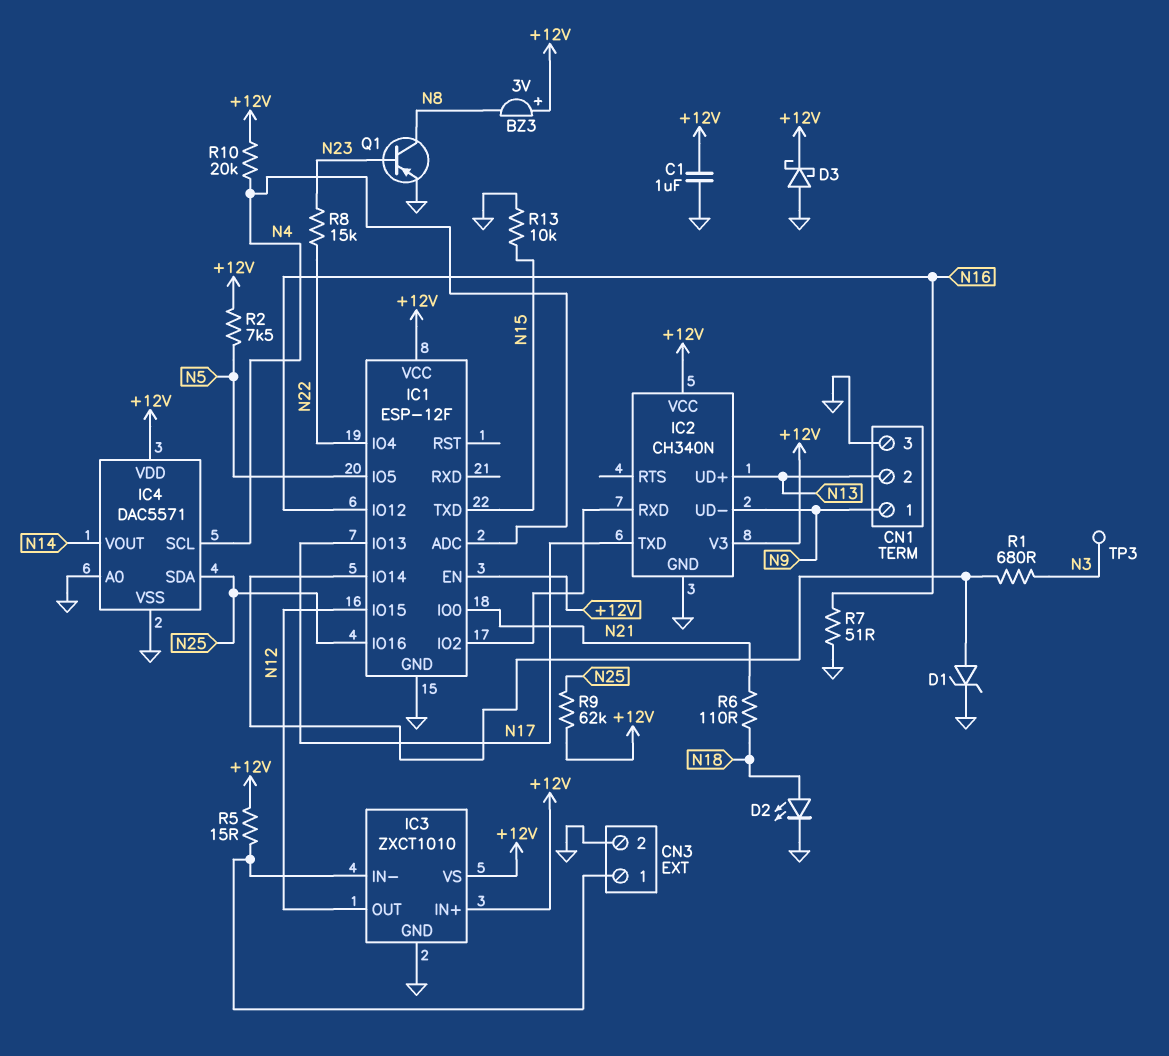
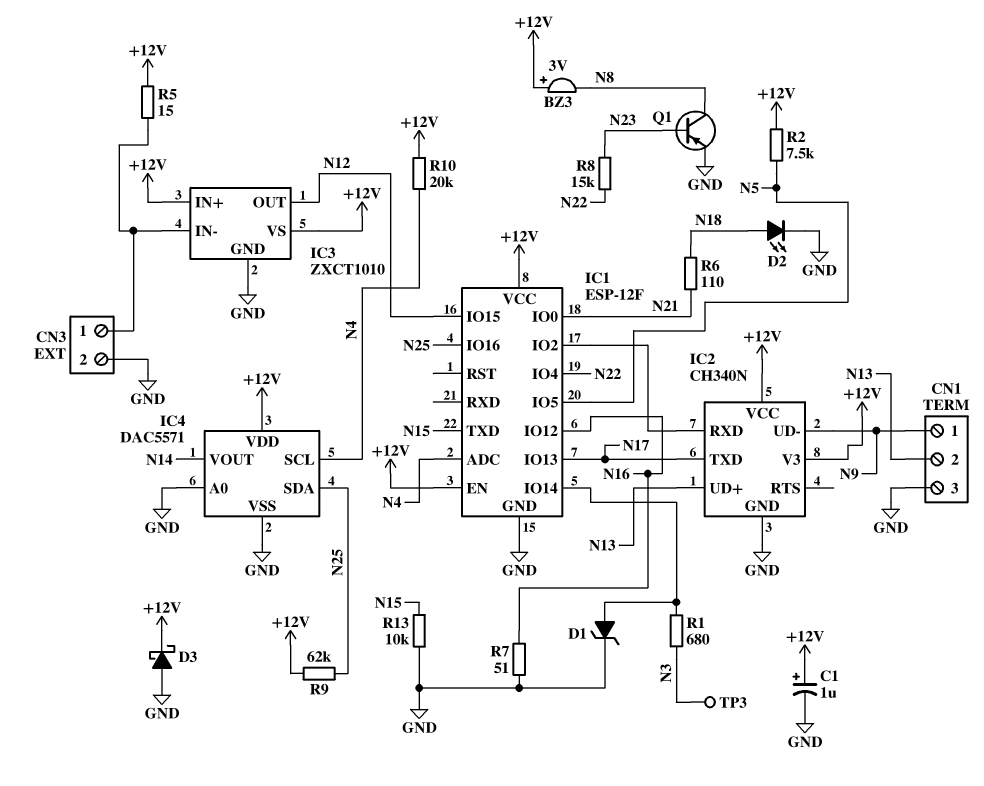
C1: 1uF (+12V, GND) -> 1uF (plus +12V, minus GND)

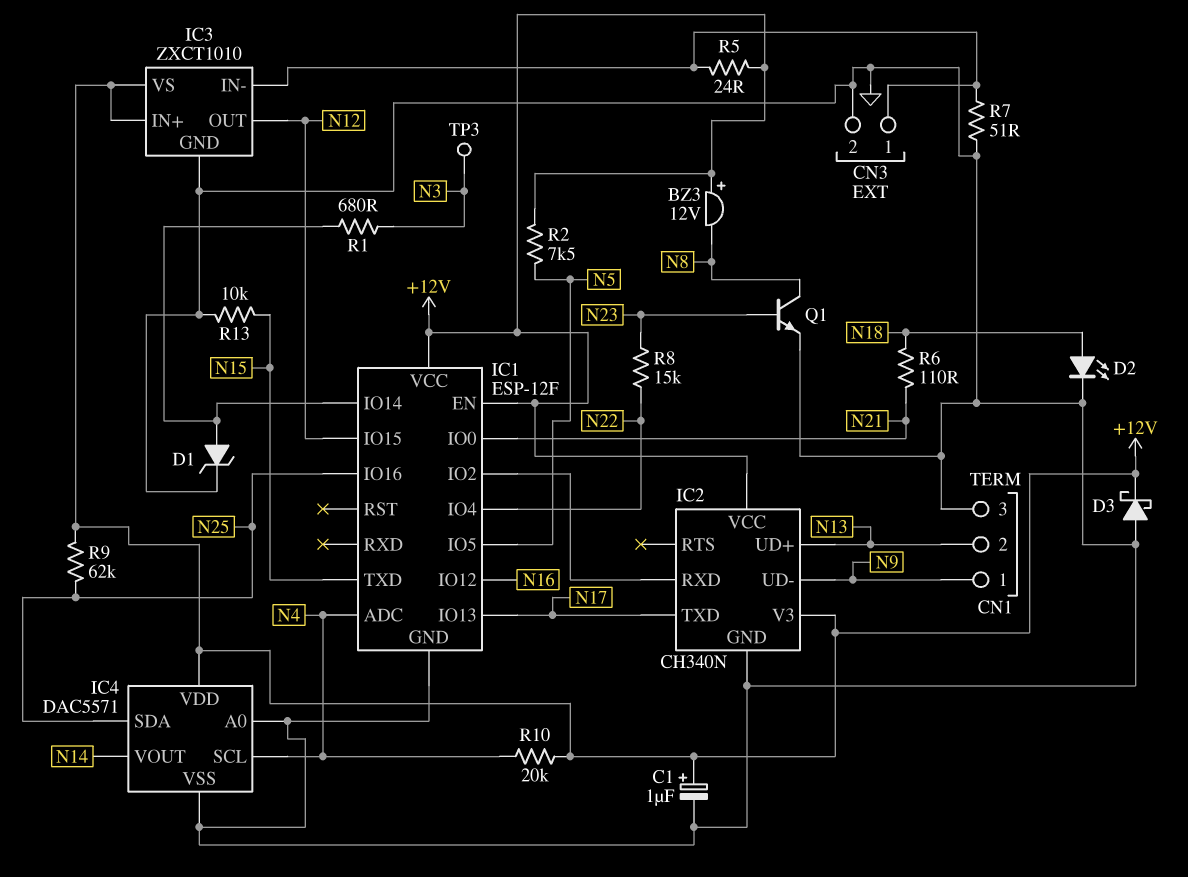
BZ3: buzzer 3V (plus +12V, minus N8) -> buzzer 12V (plus +12V, minus N8)
Q1: PNP (B N23, C N8, E GND) -> NPN (B N23, C N8, E GND)
R5: 15 (+12V, CN3/1) -> 24 (+12V, CN3/1)
R7: 51 (GND, N16) -> 51 (CN3/1, GND)

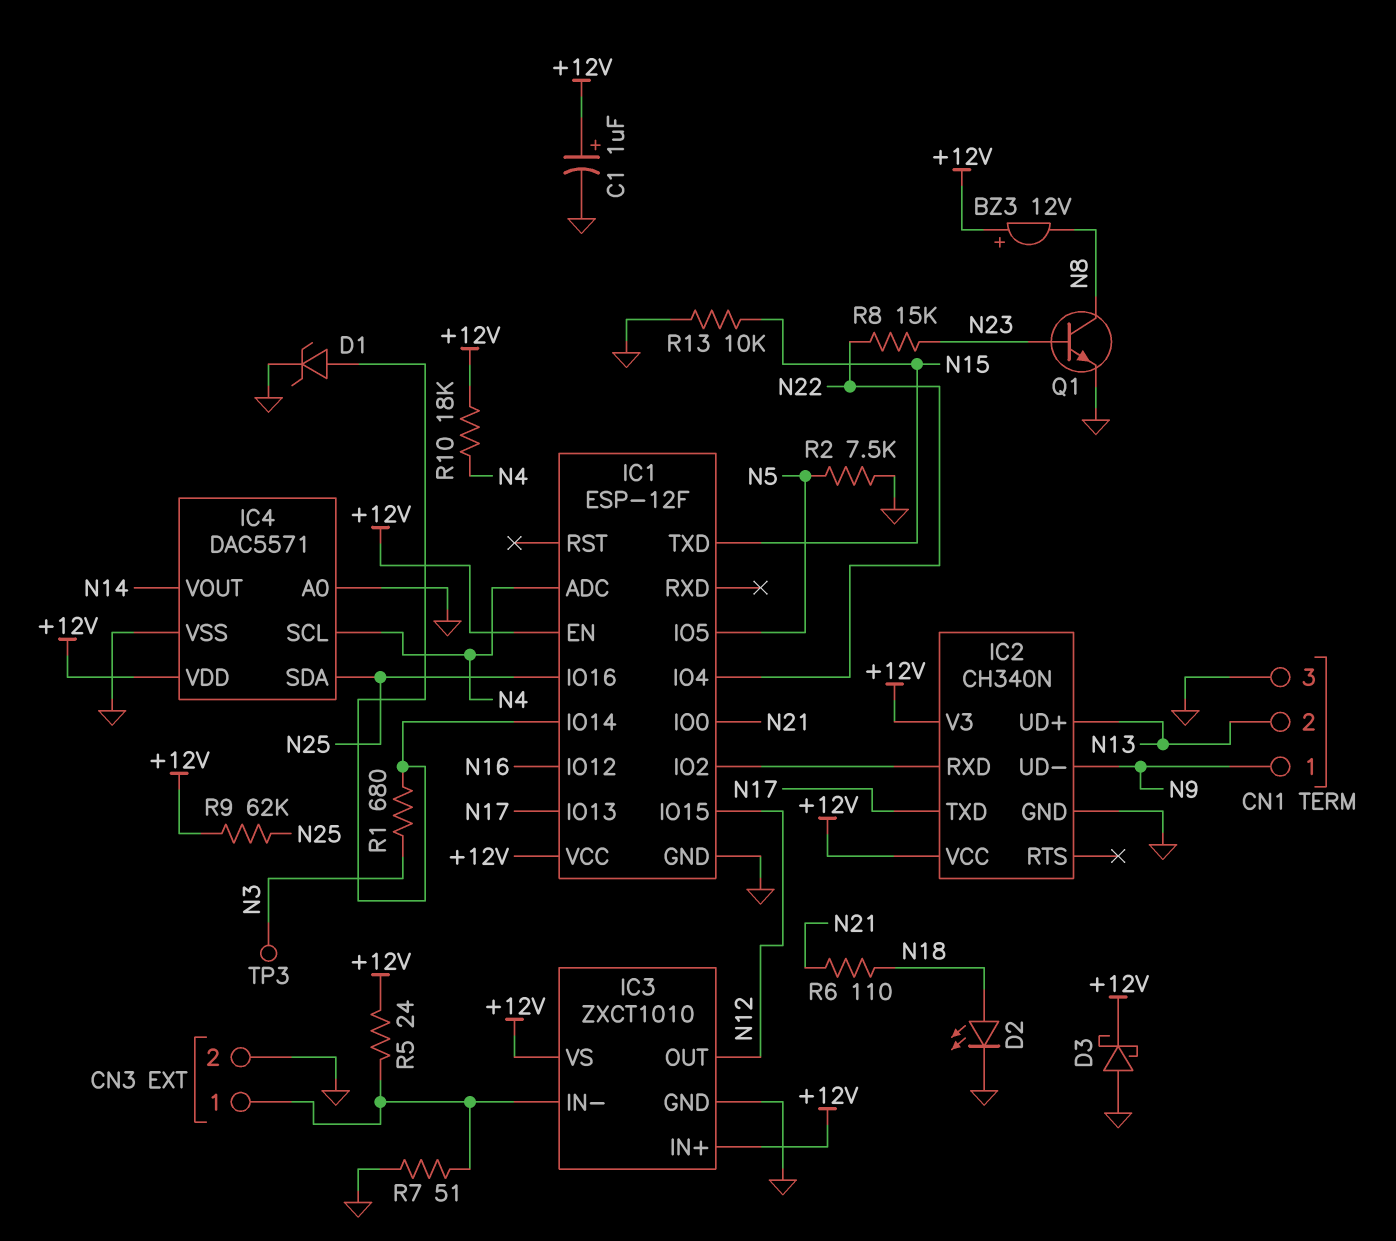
R2: 7.5k (+12V, N5) -> 7.5k (GND, N5)
R10: 20k (+12V, N4) -> 18k (+12V, N4)

